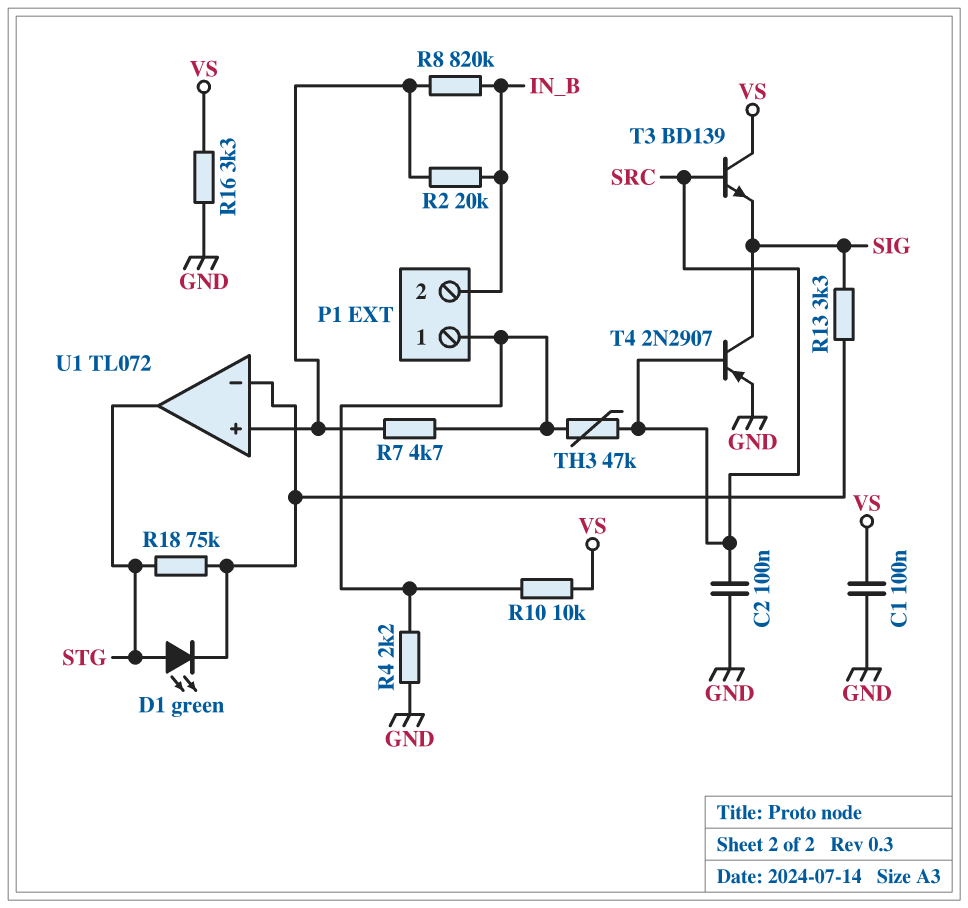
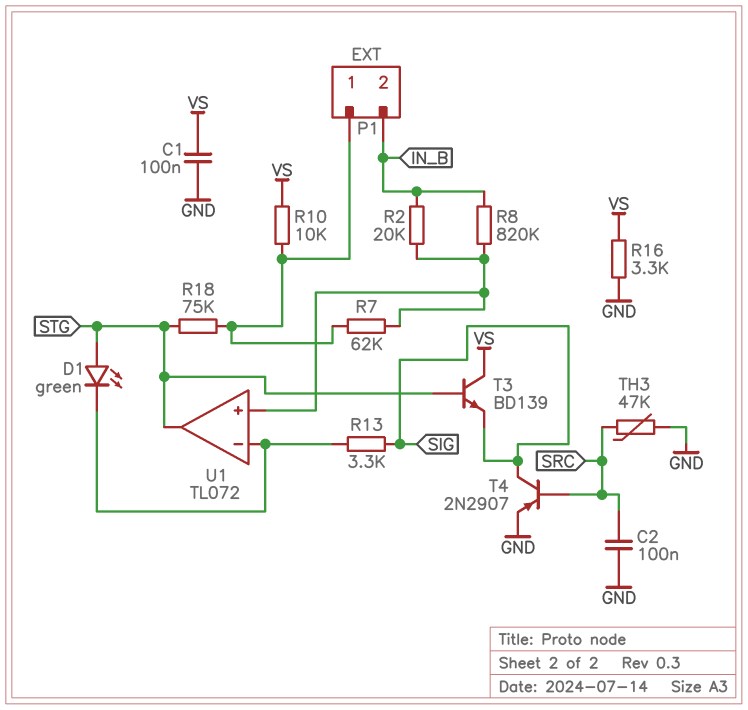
R4: 2.2k (GND, P1/1) -> none
R7: 4.7k (P1/1, U1/in+) -> 62k (P1/1, U1/in+)
R18: 75k (STG, U1/in-) -> 75k (P1/1, STG)
T3: NPN BD139 (B SRC, C VS, E SIG) -> NPN BD139 (B STG, C VS, E SIG)
TH3: 47k (P1/1, SRC) -> 47k (GND, SRC)

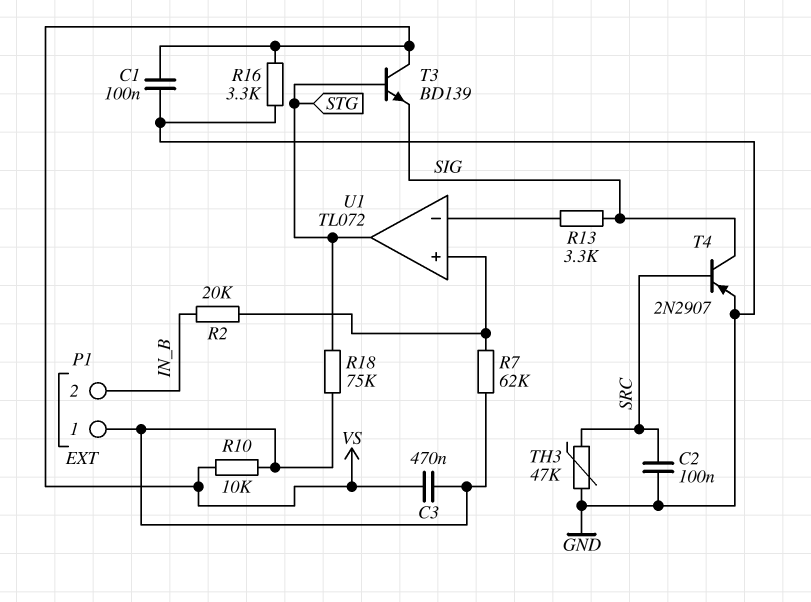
C3: none -> 470nF (P1/1, VS)
D1: LED green (A STG, K U1/in-) -> none
R8: 820k (IN_B, U1/in+) -> none

